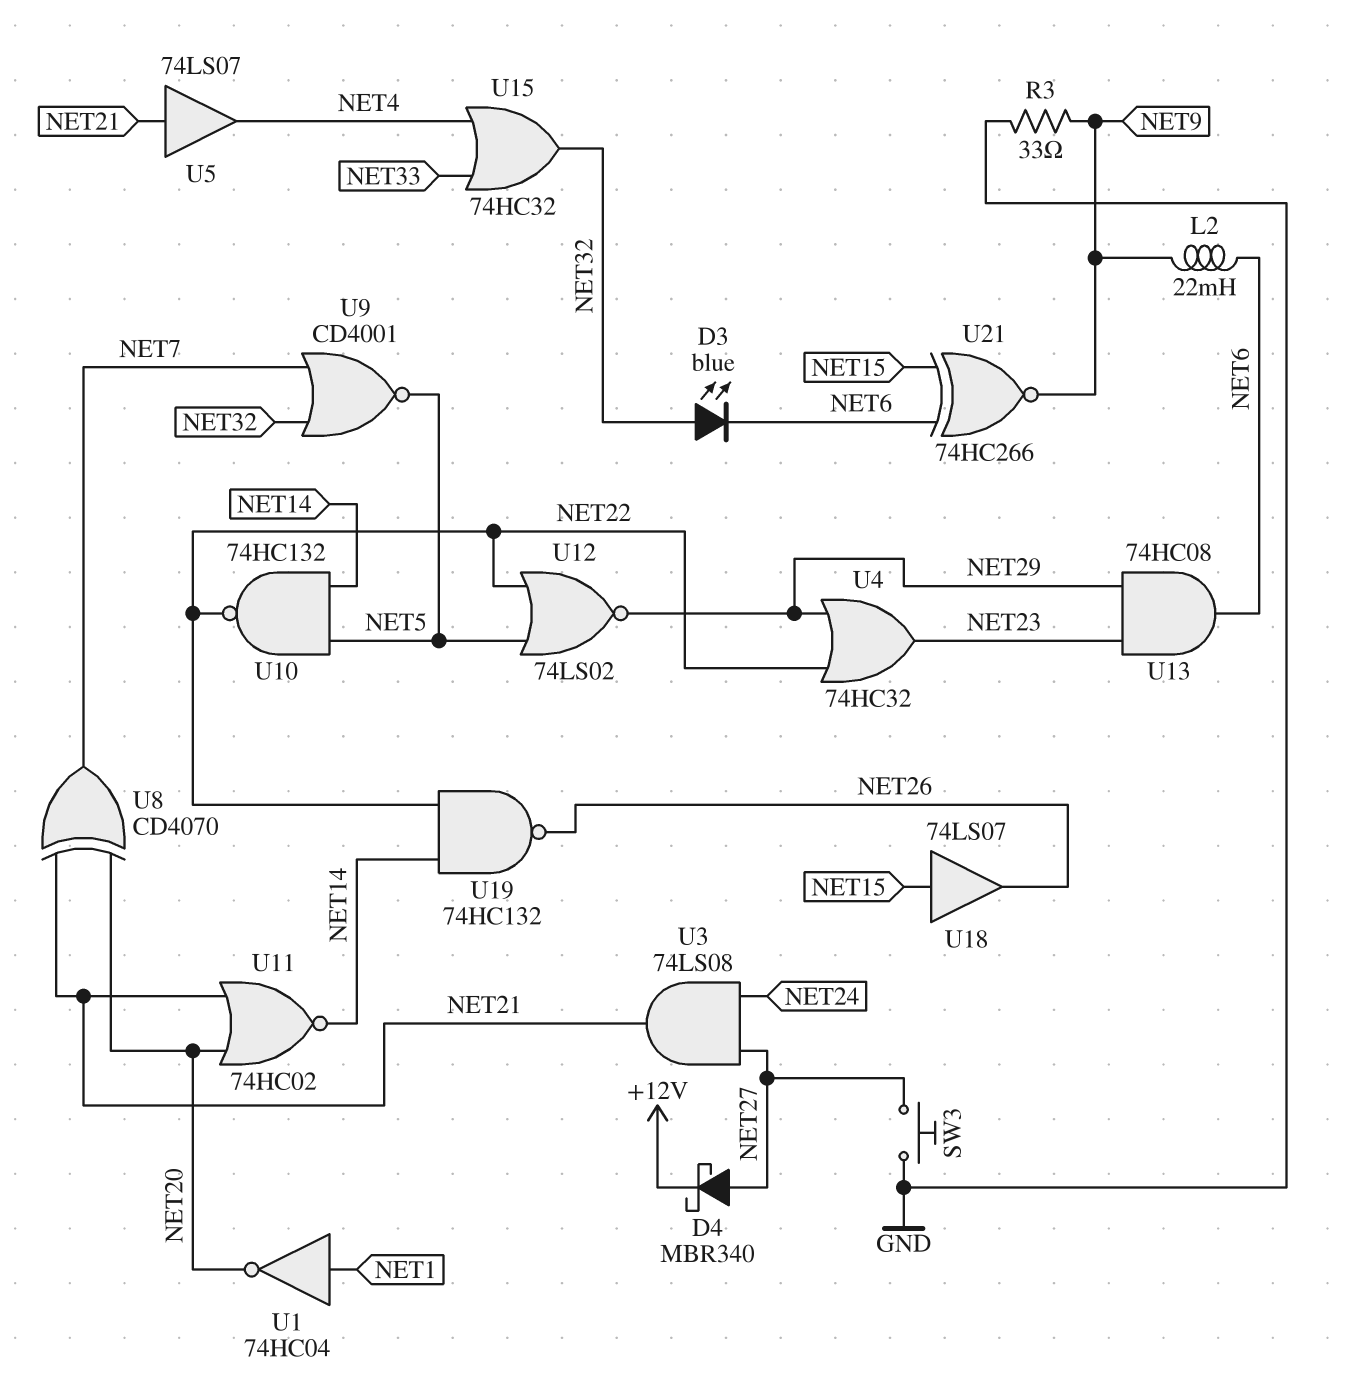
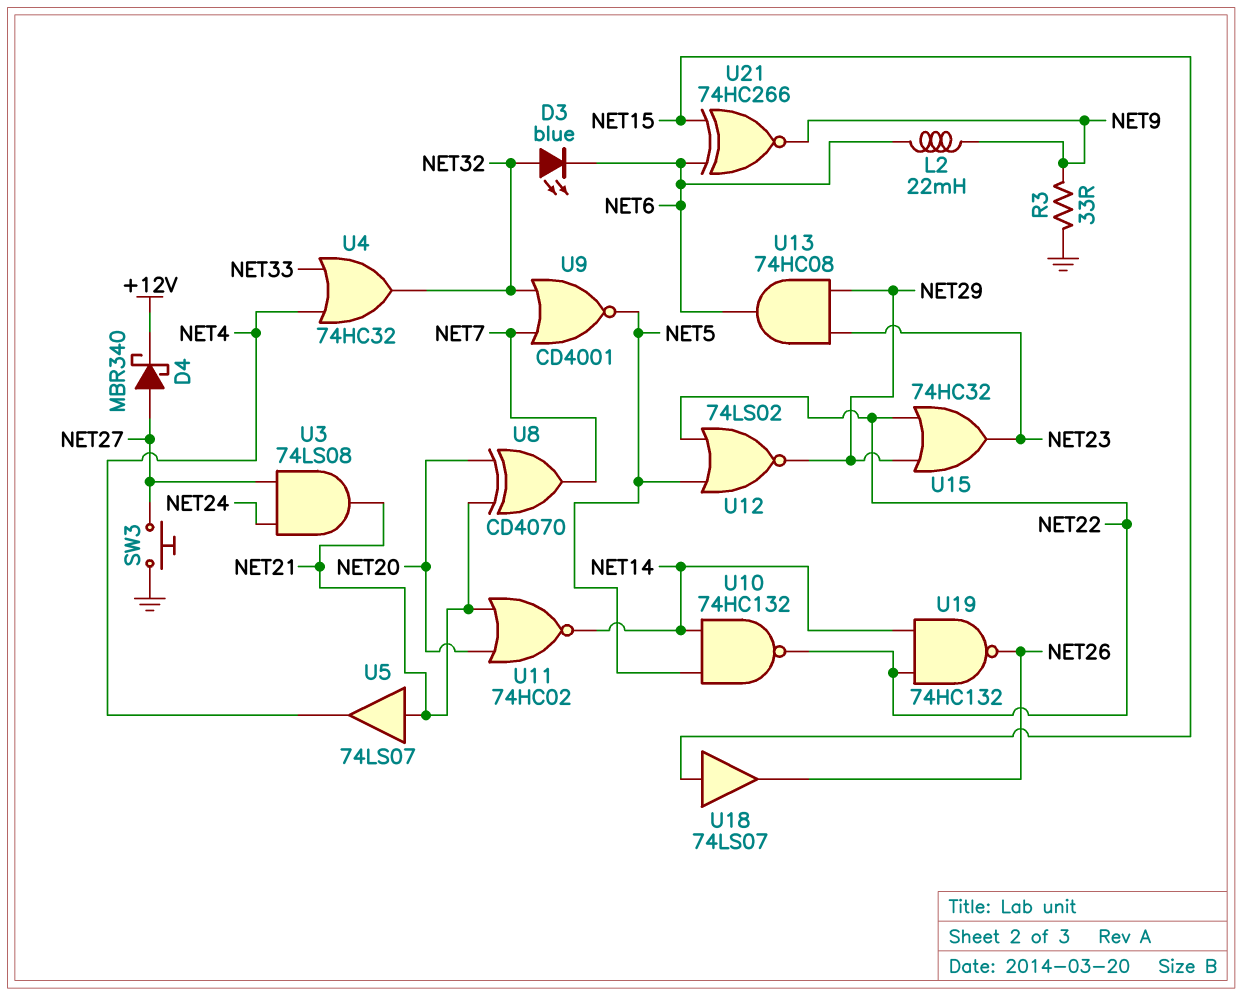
U1: NOT 74HC04 (in NET1, out NET20) -> none
U4: OR 74HC32 (in NET22, in NET29, out NET23) -> OR 74HC32 (in NET4, in NET33, out NET32)
U15: OR 74HC32 (in NET4, in NET33, out NET32) -> OR 74HC32 (in NET22, in NET29, out NET23)

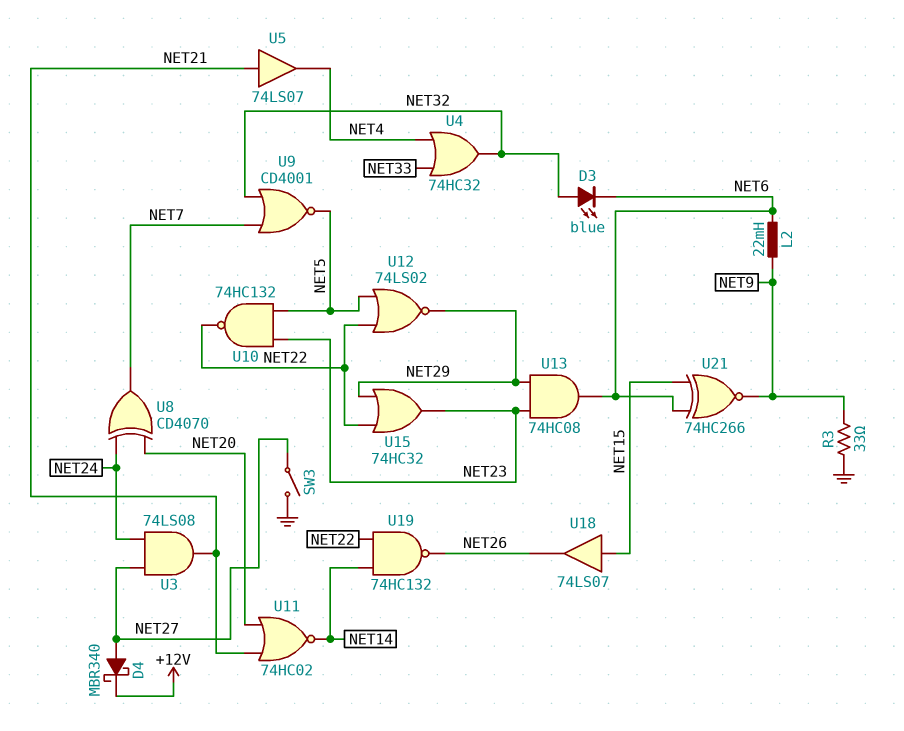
SW3: button (GND, NET27) -> switch (GND, NET27)
U8: XOR CD4070 (in NET20, in NET21, out NET7) -> XOR CD4070 (in NET20, in NET24, out NET7)
U10: NAND 74HC132 (in NET5, in NET14, out NET22) -> NAND 74HC132 (in NET5, in NET23, out NET22)

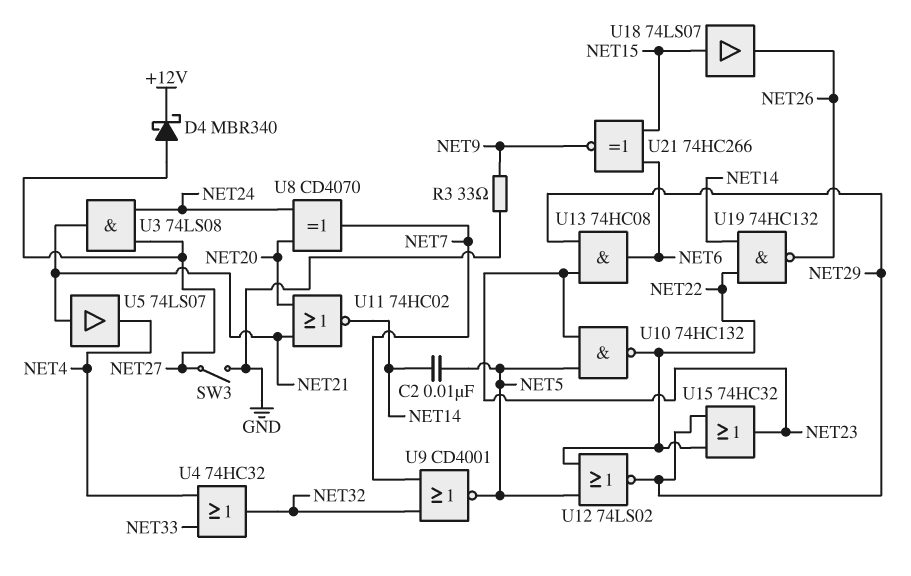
C2: none -> 10nF (NET5, NET14)
D3: LED blue (A NET32, K NET6) -> none
L2: 22mH (NET6, NET9) -> none

